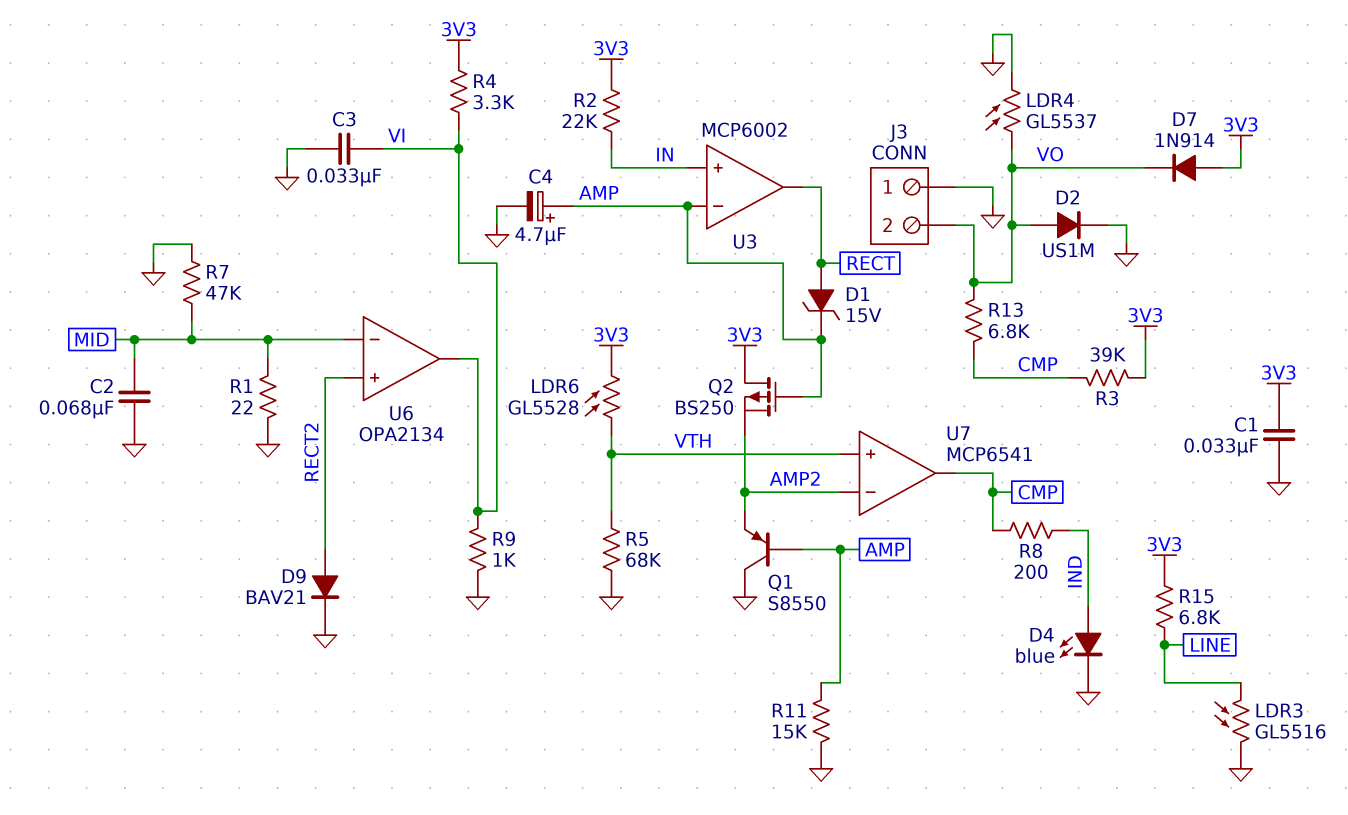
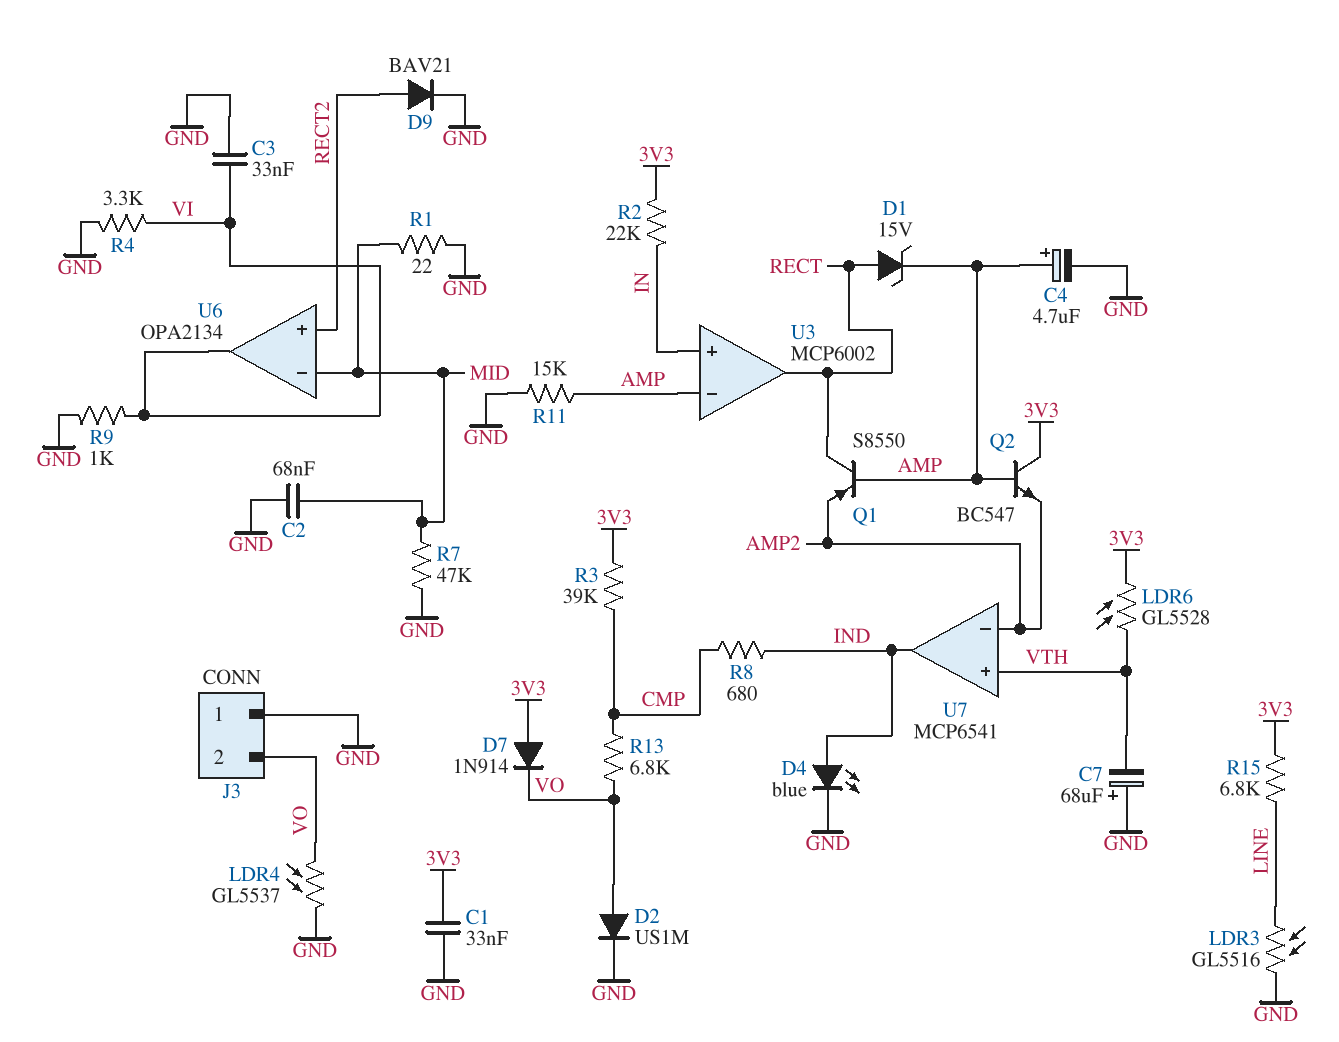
C7: none -> 68uF (plus GND, minus VTH)
Q1: PNP S8550 (B AMP, C GND, E AMP2) -> PNP S8550 (B AMP, C RECT, E AMP2)
Q2: PMOS BS250 (G AMP, D 3V3, S AMP2) -> NPN BC547 (B AMP, C 3V3, E AMP2)
R4: 3.3k (3V3, VI) -> 3.3k (GND, VI)
R5: 68k (GND, VTH) -> none
R8: 200 (CMP, IND) -> 680 (CMP, IND)
U7 pin out: CMP -> IND

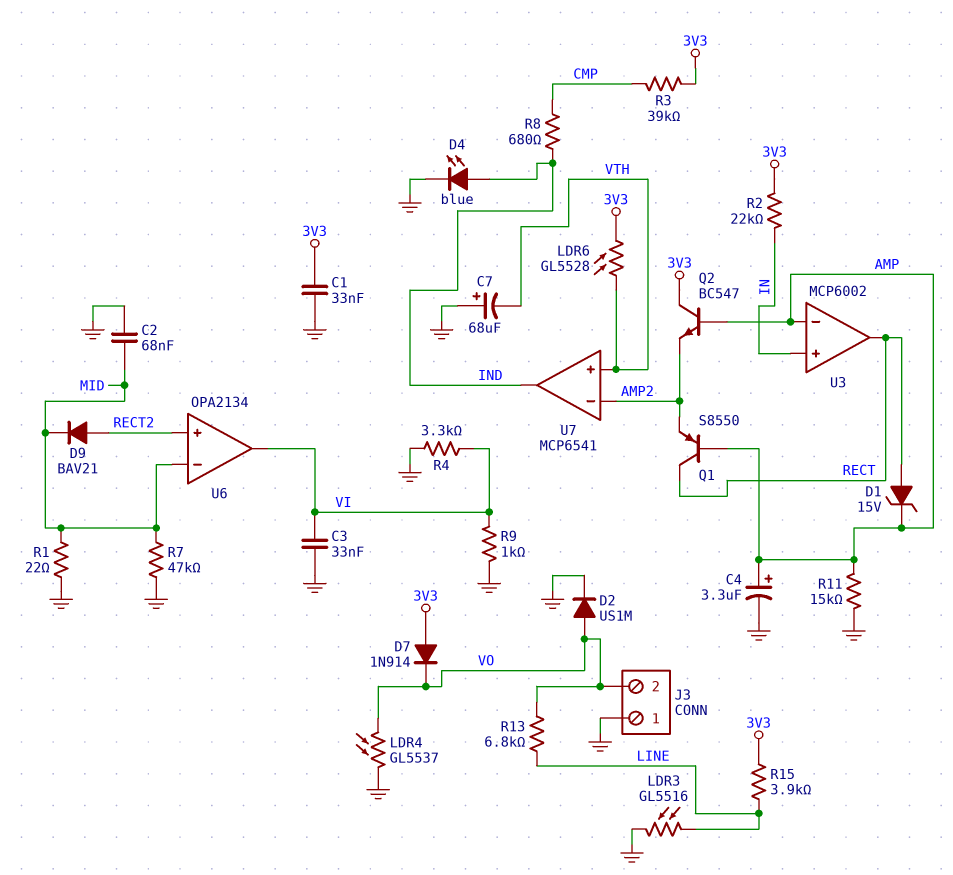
C4: 4.7uF (plus AMP, minus GND) -> 3.3uF (plus AMP, minus GND)
D9: diode BAV21 (A RECT2, K GND) -> diode BAV21 (A RECT2, K MID)
R13: 6.8k (CMP, VO) -> 6.8k (LINE, VO)
R15: 6.8k (3V3, LINE) -> 3.9k (3V3, LINE)

